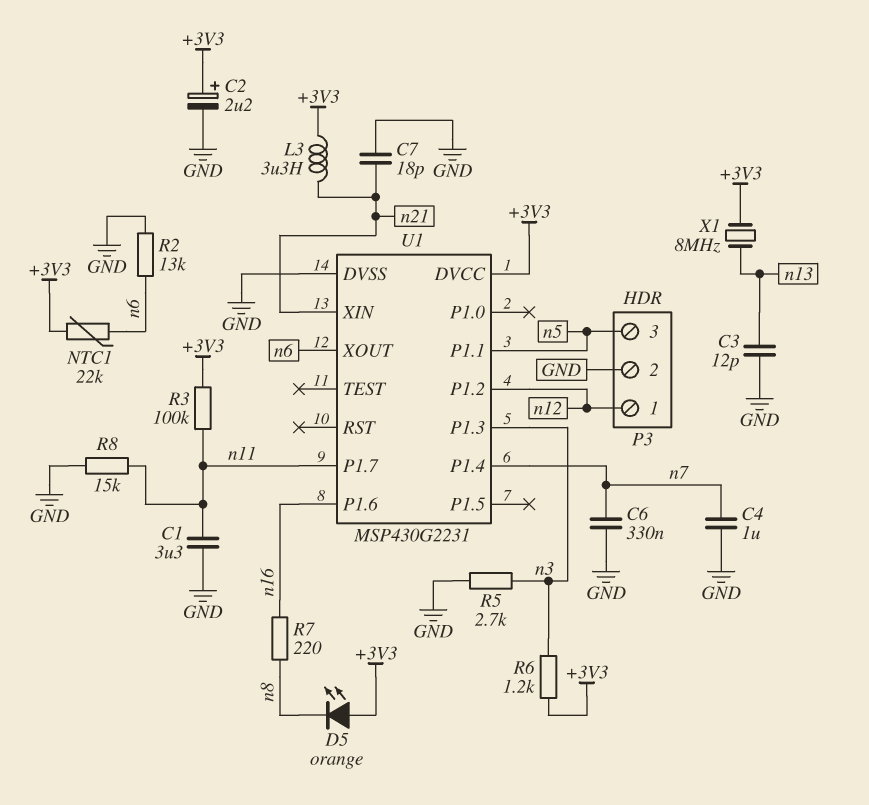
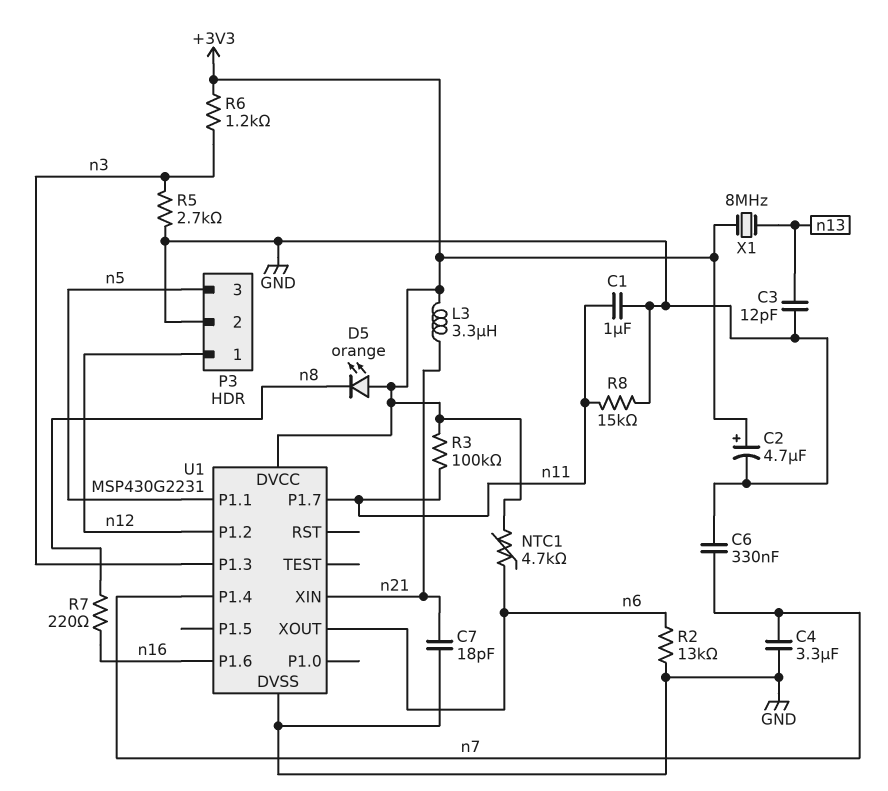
C1: 3.3uF (GND, n11) -> 1uF (GND, n11)
C2: 2.2uF (plus +3V3, minus GND) -> 4.7uF (plus +3V3, minus GND)
C4: 1uF (GND, n7) -> 3.3uF (GND, n7)
NTC1: 22k (+3V3, n6) -> 4.7k (+3V3, n6)

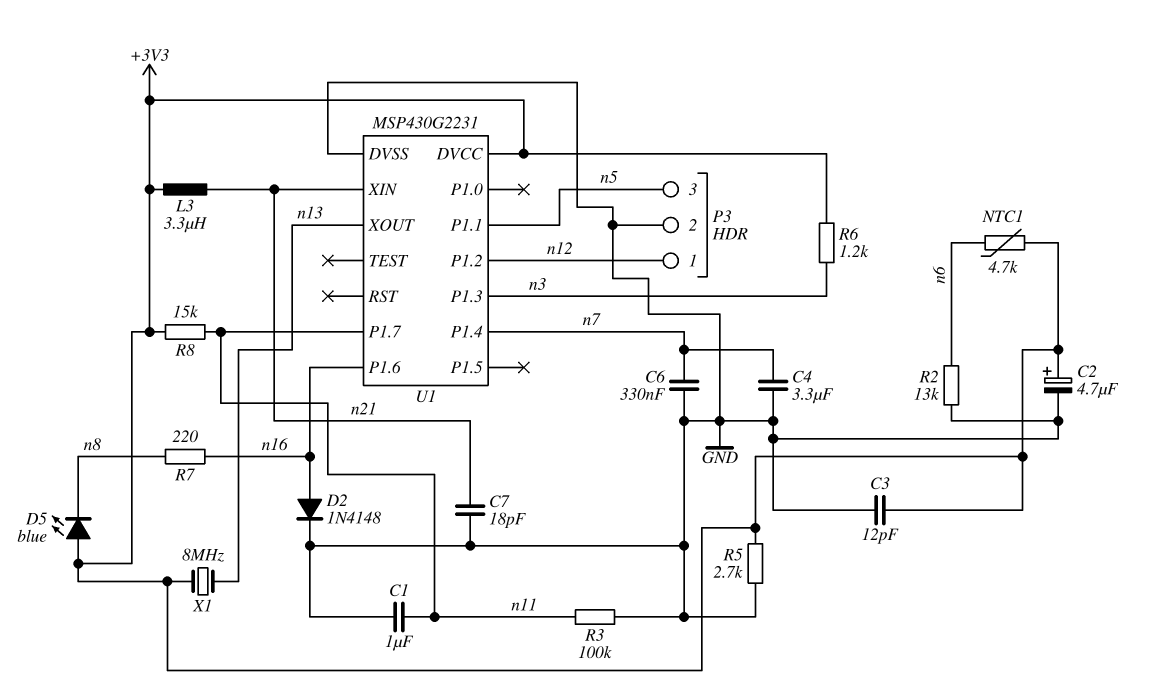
C3: 12pF (GND, n13) -> 12pF (+3V3, GND)
D2: none -> diode 1N4148 (A n16, K GND)
D5: LED orange (A +3V3, K n8) -> LED blue (A +3V3, K n8)
R3: 100k (+3V3, n11) -> 100k (GND, n11)
R5: 2.7k (GND, n3) -> 2.7k (+3V3, GND)
R8: 15k (GND, n11) -> 15k (+3V3, n11)
U1 pin XOUT: n6 -> n13

